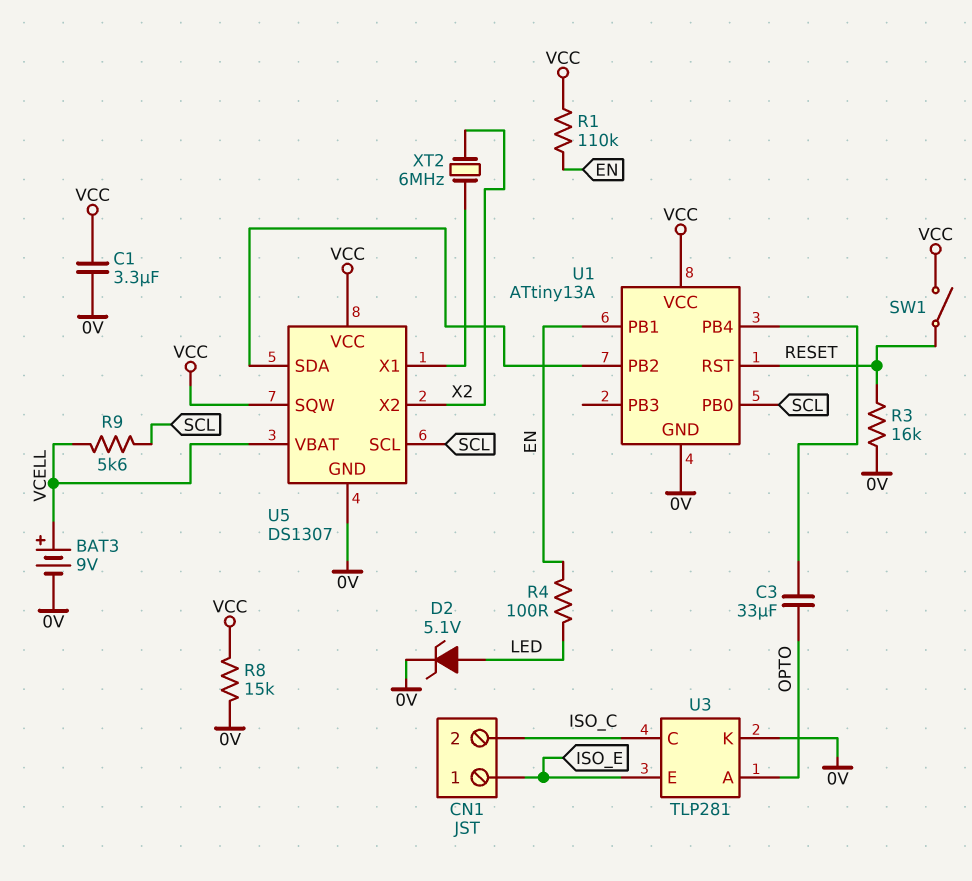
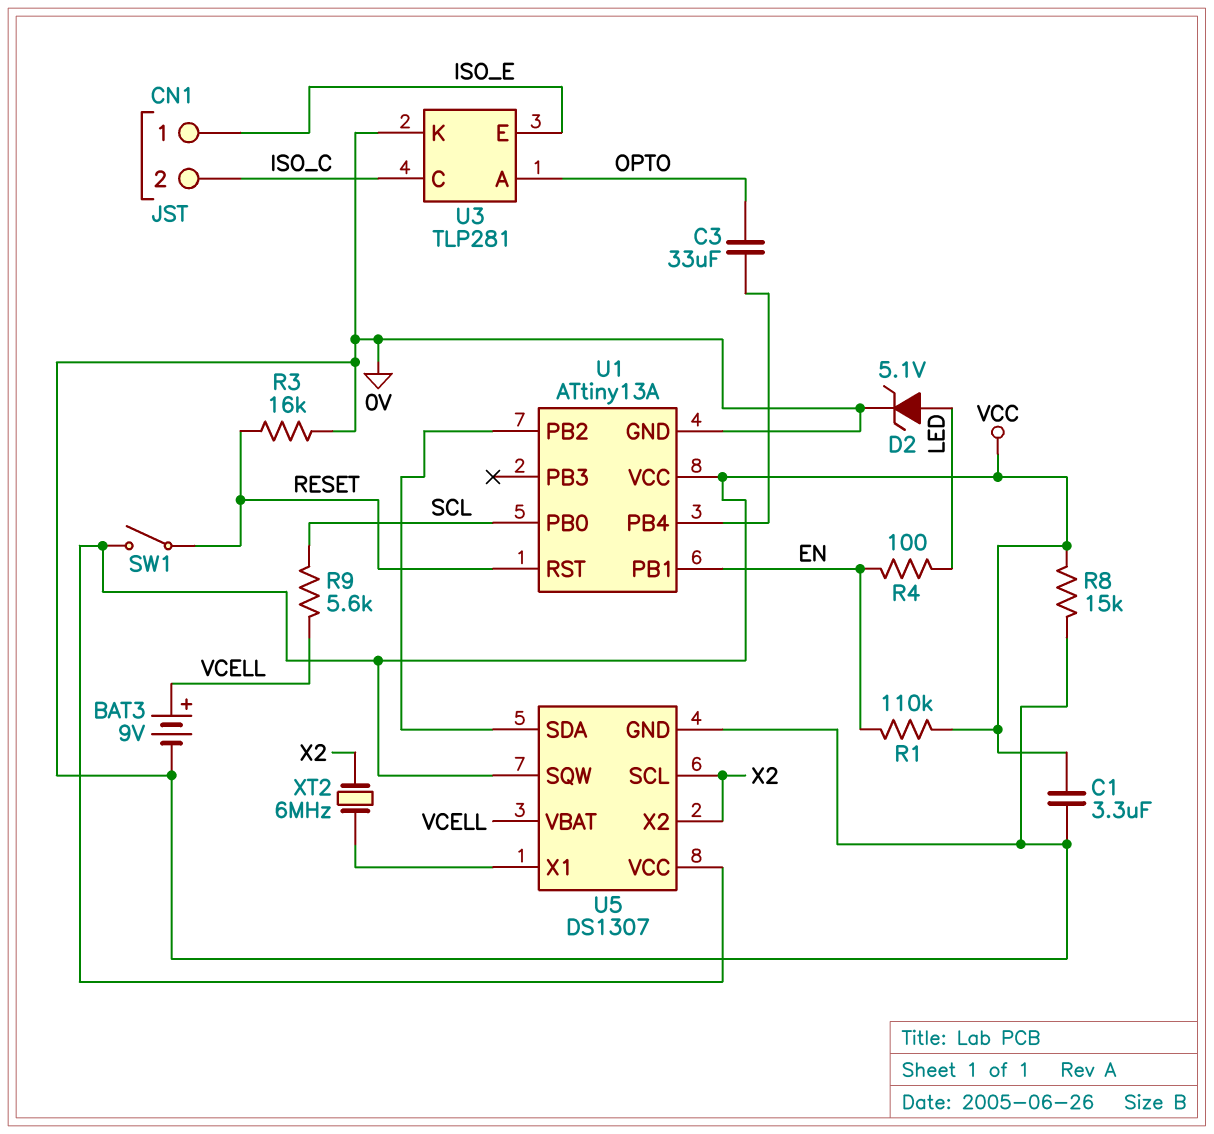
U5 pin SCL: SCL -> X2

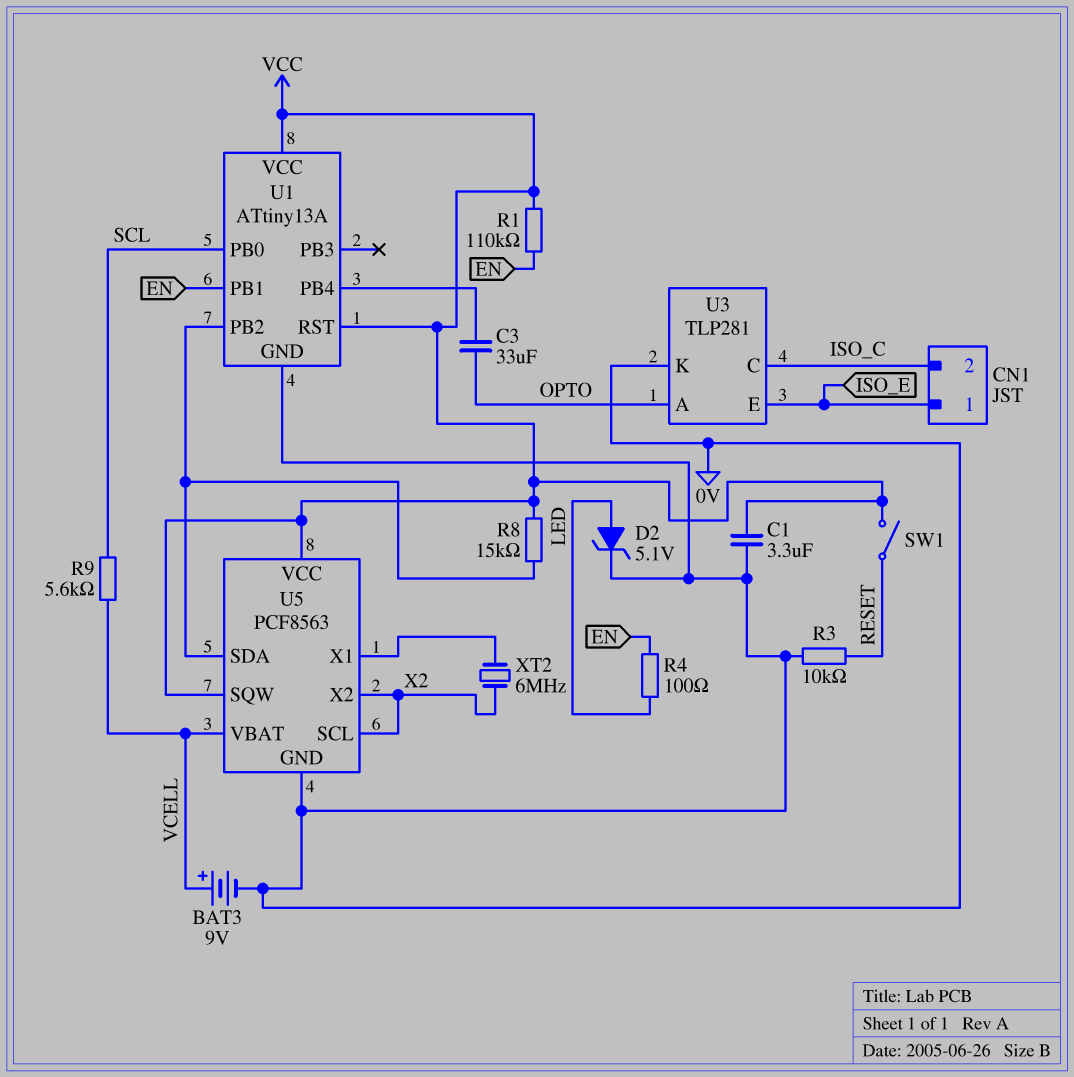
R3: 16k (0V, RESET) -> 10k (0V, RESET)
R8: 15k (0V, VCC) -> 15k (U1/PB2, VCC)
U1 pin RST: RESET -> VCC
U5: DS1307 -> PCF8563

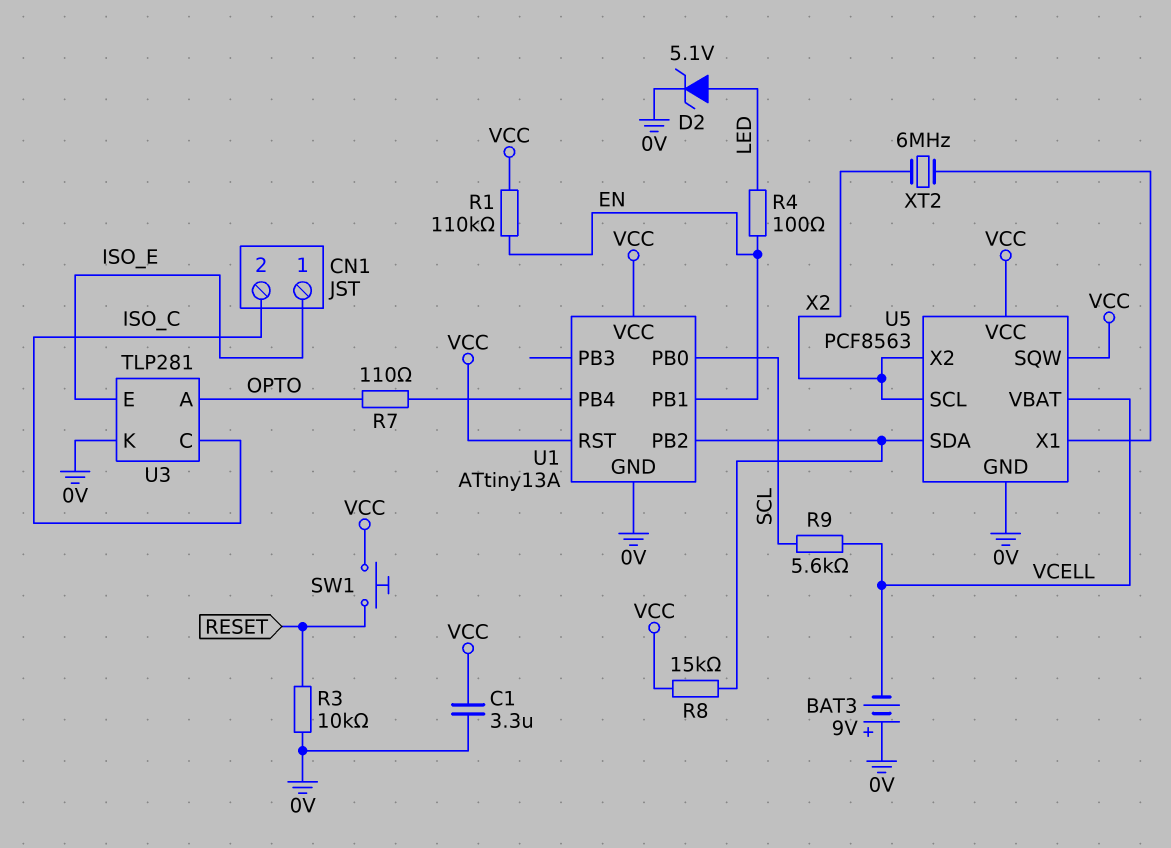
BAT3: 9V (plus VCELL, minus 0V) -> 9V (plus 0V, minus VCELL)
C3: 33uF (OPTO, U1/PB4) -> none
R7: none -> 110 (OPTO, U1/PB4)
SW1: switch (RESET, VCC) -> button (RESET, VCC)

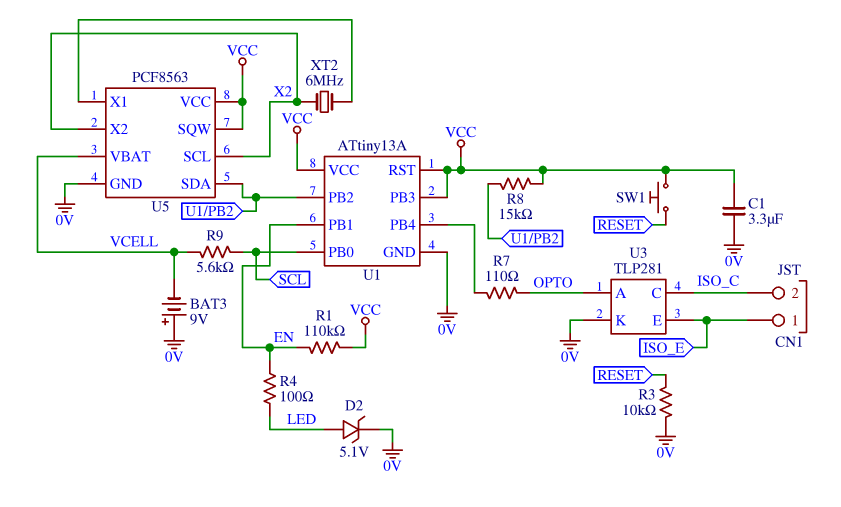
U1 pin PB3: none -> VCC

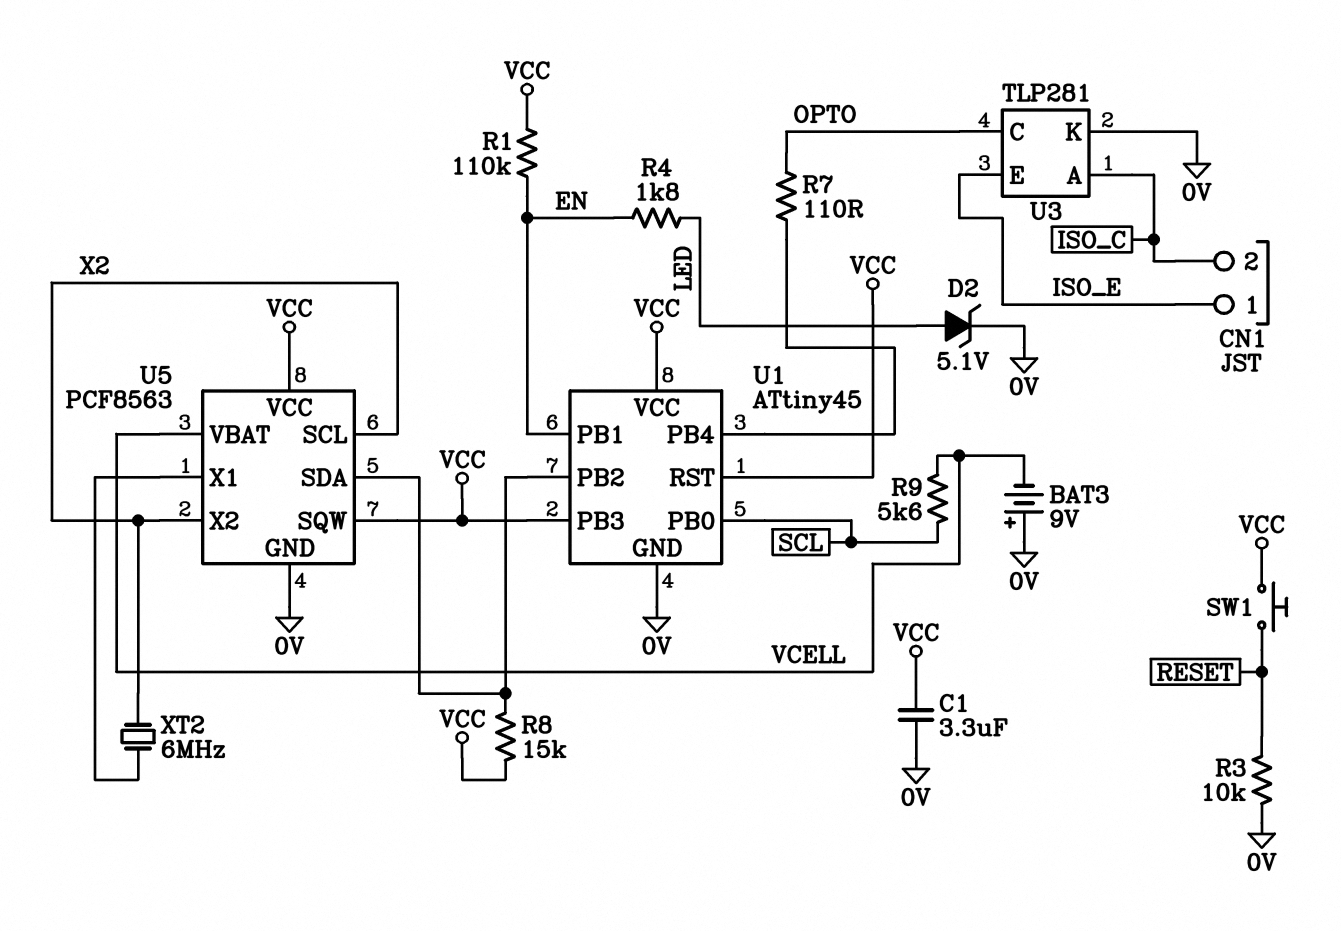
R4: 100 (EN, LED) -> 1.8k (EN, LED)
U1: ATtiny13A -> ATtiny45
U3 pin A: OPTO -> ISO_C
U3 pin C: ISO_C -> OPTO

